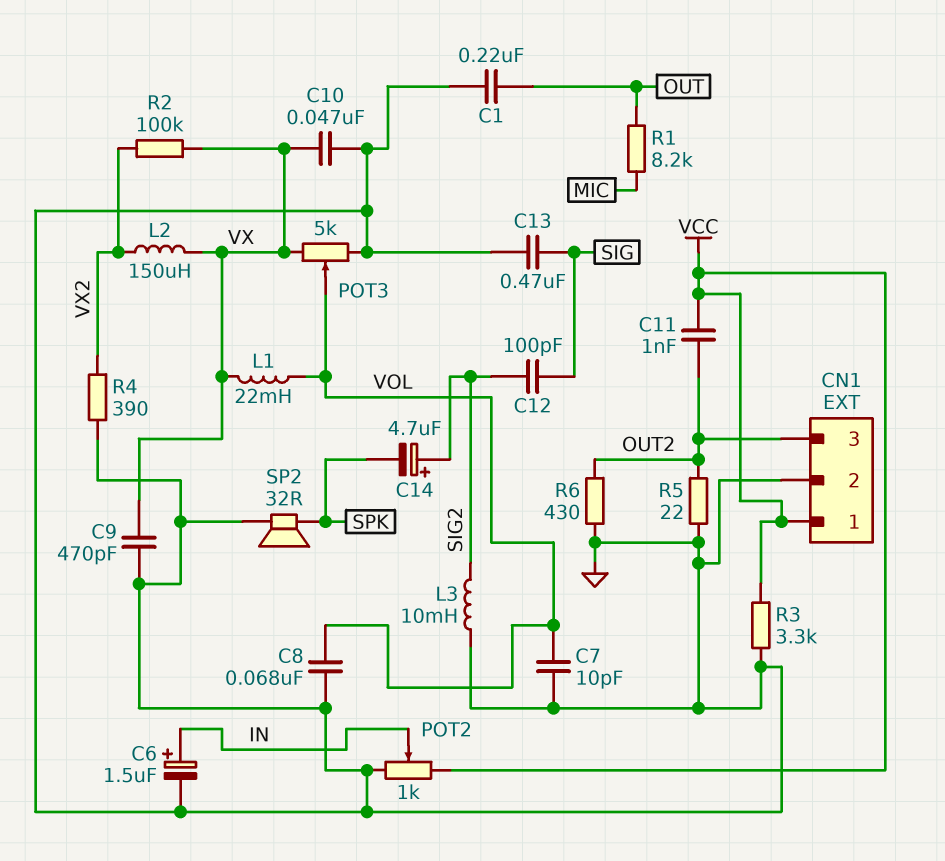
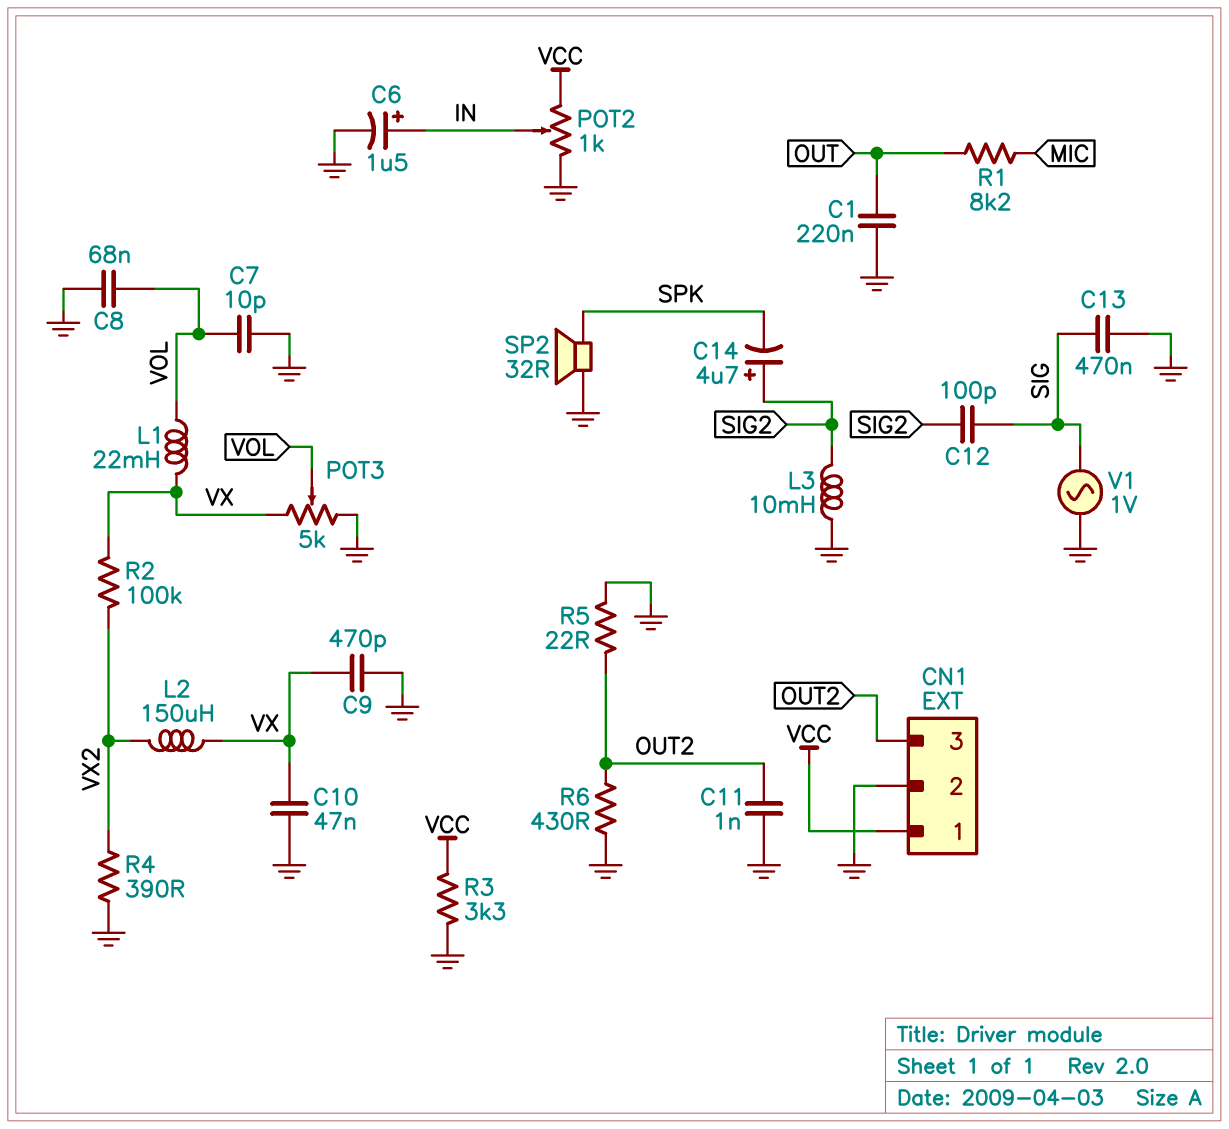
C11: 1nF (OUT2, VCC) -> 1nF (GND, OUT2)
V1: none -> AC 1V (GND, SIG)

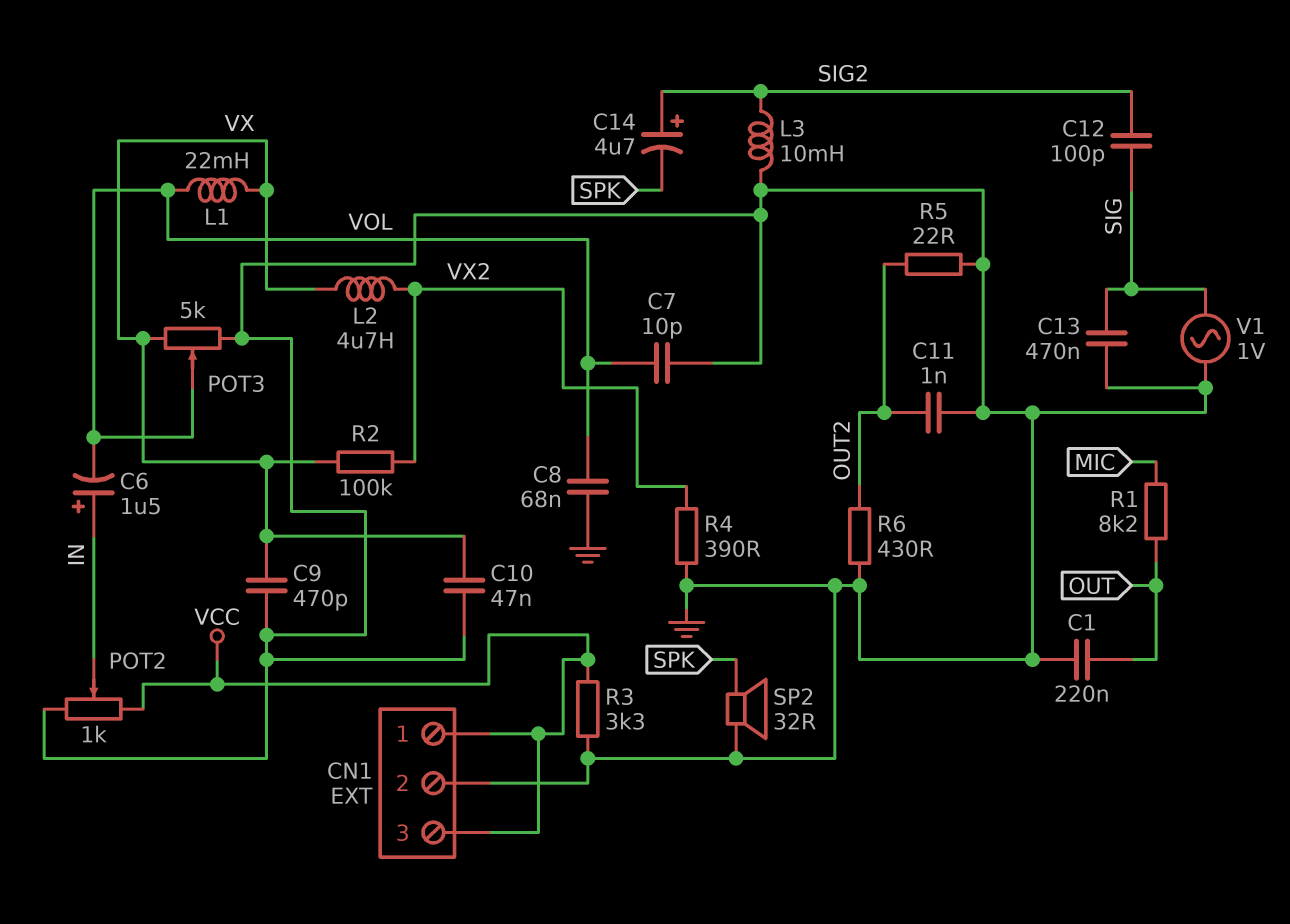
C6: 1.5uF (plus IN, minus GND) -> 1.5uF (plus IN, minus VOL)
CN1 pin 3: OUT2 -> VCC
L2: 150uH (VX, VX2) -> 4.7uH (VX, VX2)

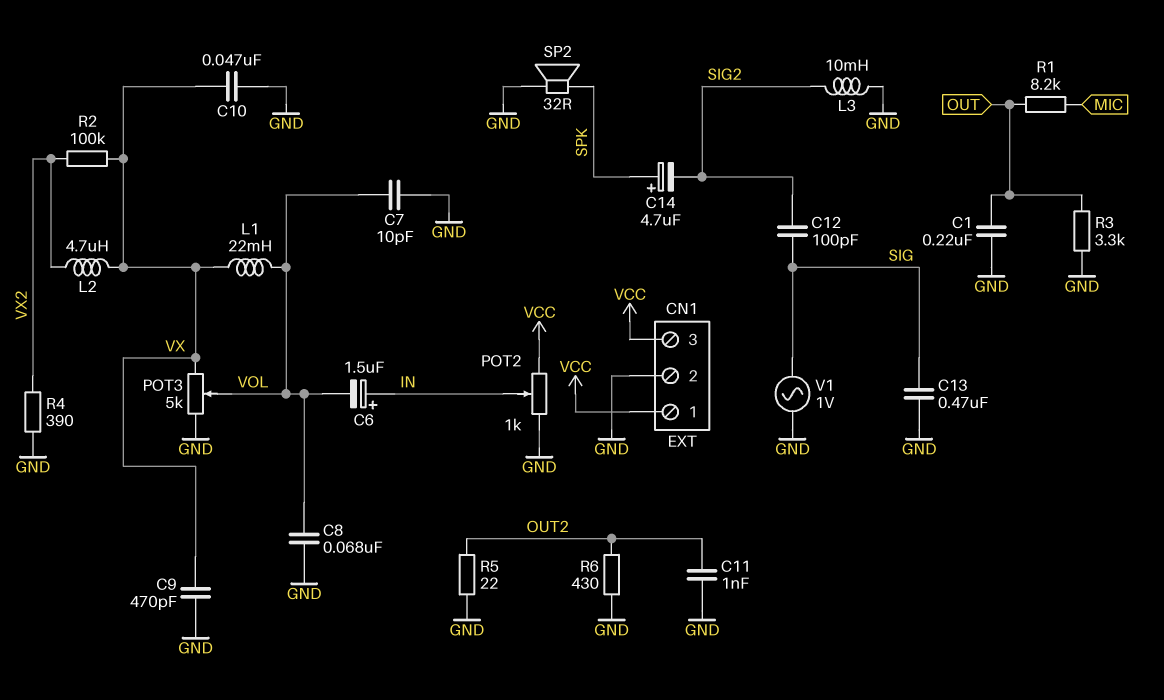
C14: 4.7uF (plus SIG2, minus SPK) -> 4.7uF (plus SPK, minus SIG2)
R3: 3.3k (GND, VCC) -> 3.3k (GND, OUT)

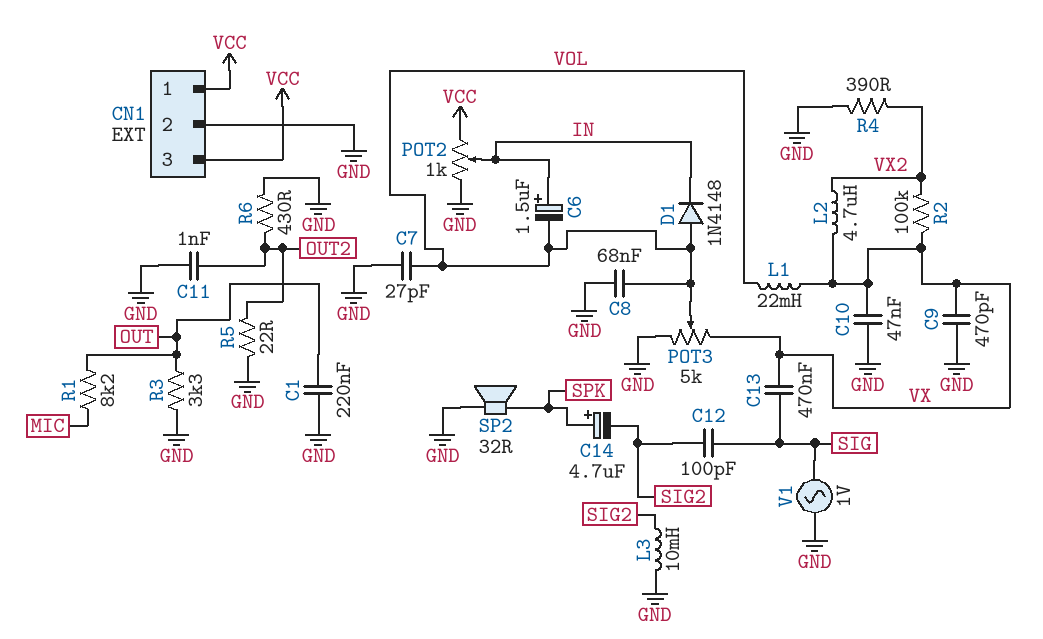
C7: 10pF (GND, VOL) -> 27pF (GND, VOL)
C13: 470nF (GND, SIG) -> 470nF (SIG, VX)
D1: none -> diode 1N4148 (A VOL, K IN)

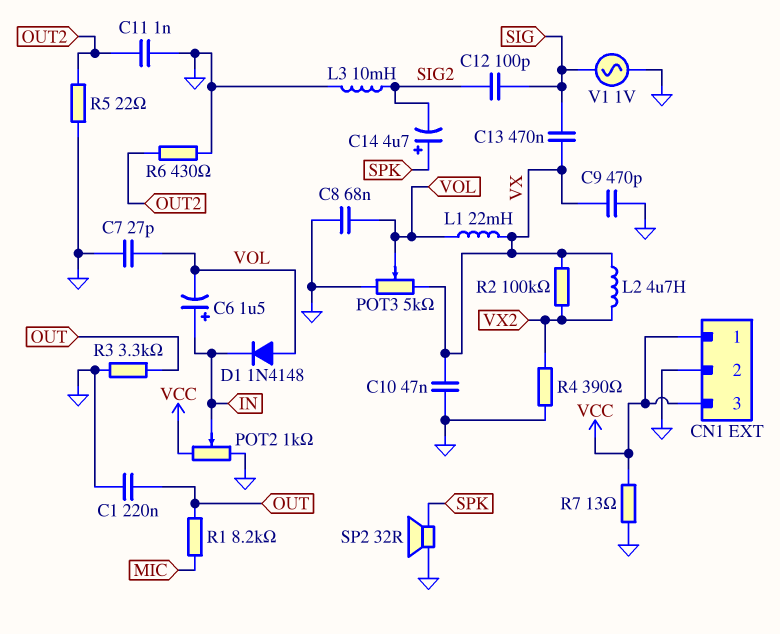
R7: none -> 13 (GND, VCC)

